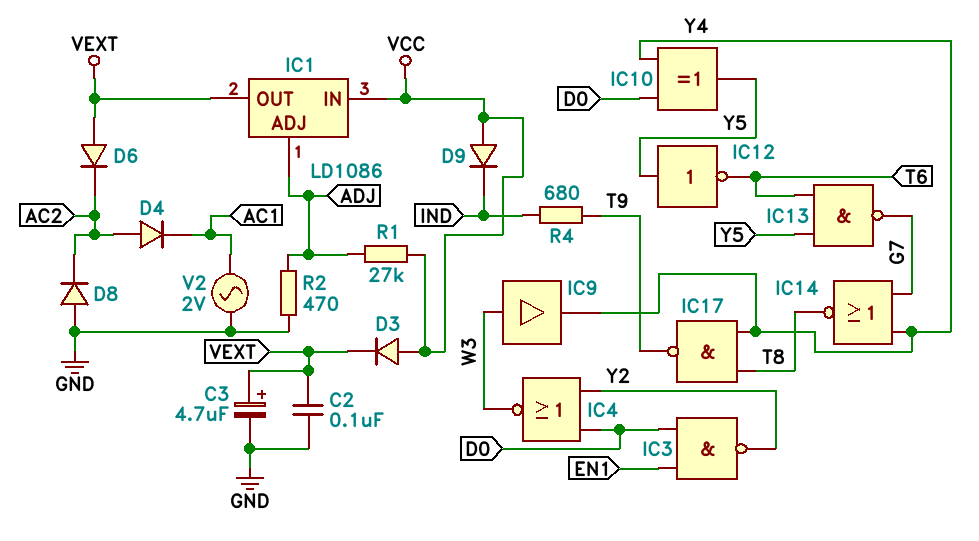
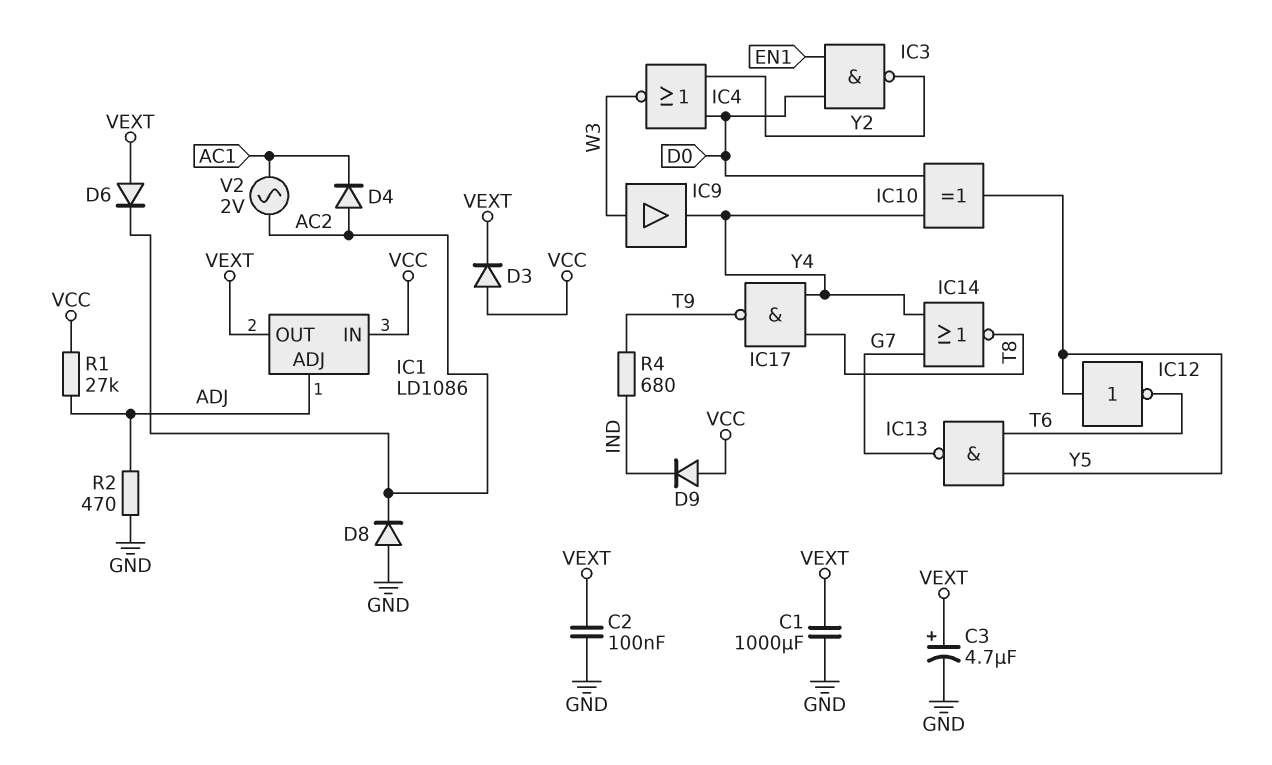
C1: none -> 1000uF (GND, VEXT)
V2: AC 2V (AC1, GND) -> AC 2V (AC1, AC2)

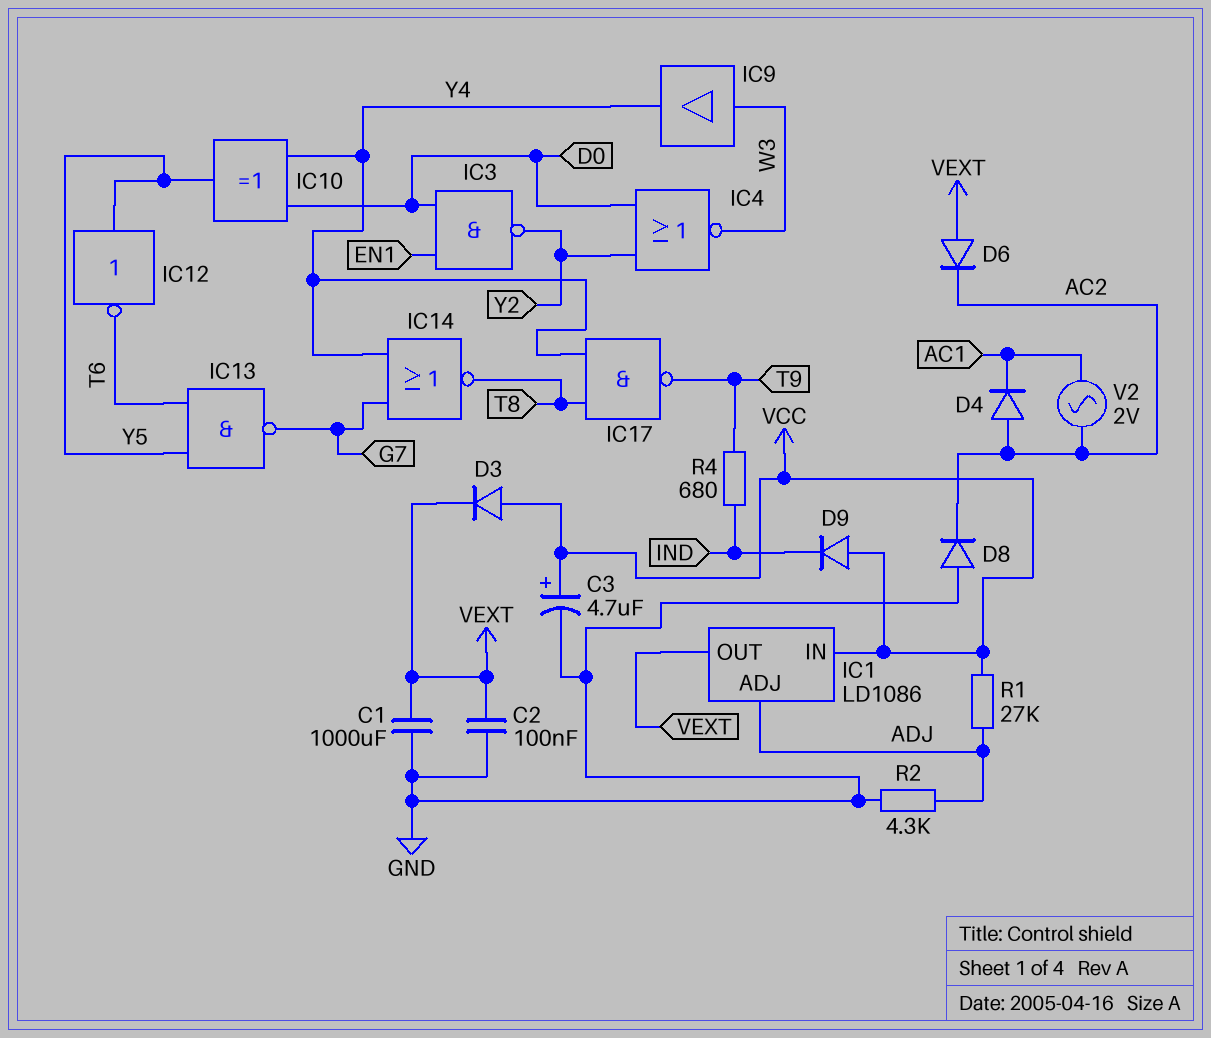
C3: 4.7uF (plus VEXT, minus GND) -> 4.7uF (plus VCC, minus GND)
R2: 470 (ADJ, GND) -> 4.3k (ADJ, GND)

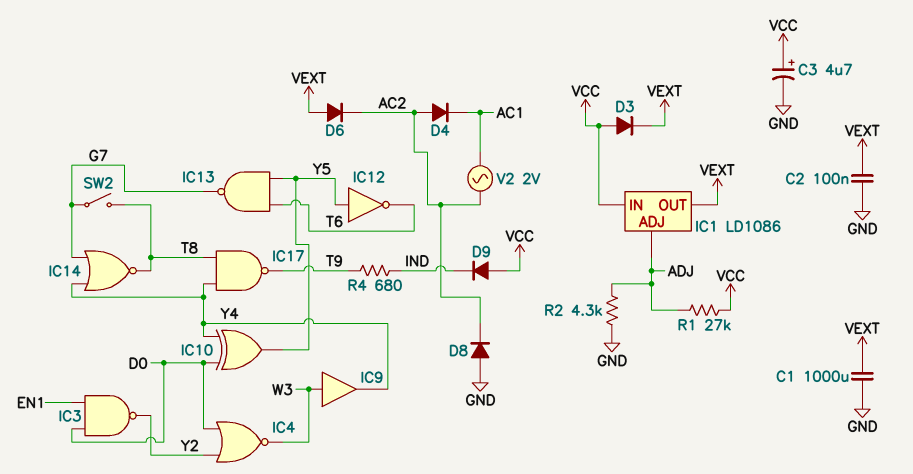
SW2: none -> switch (G7, T8)

